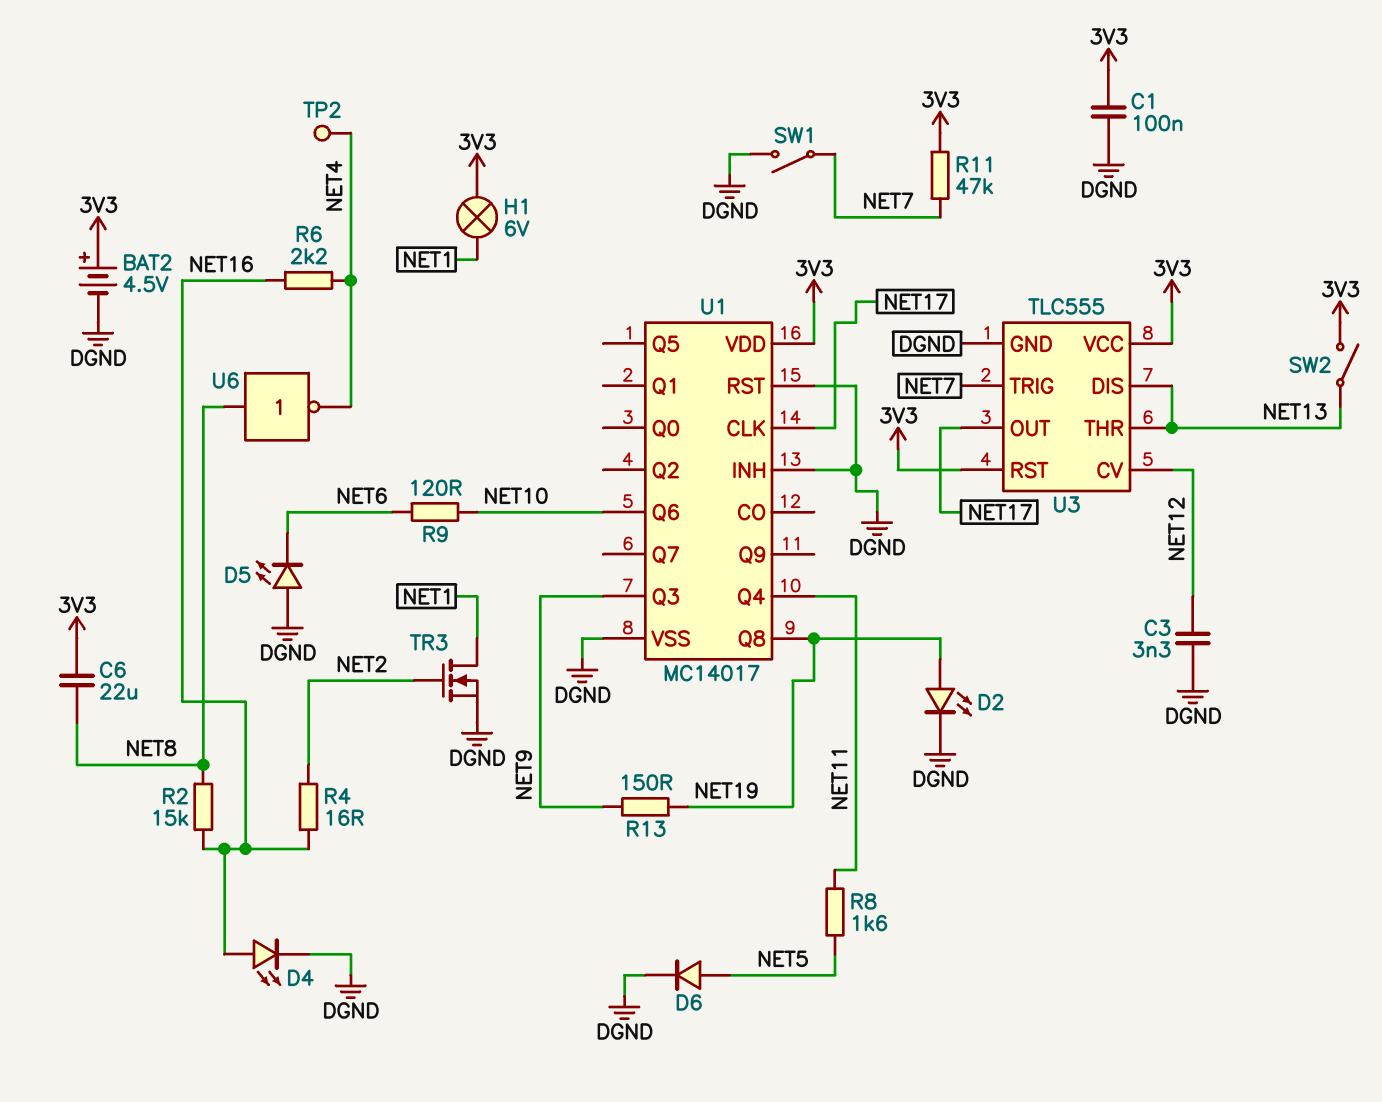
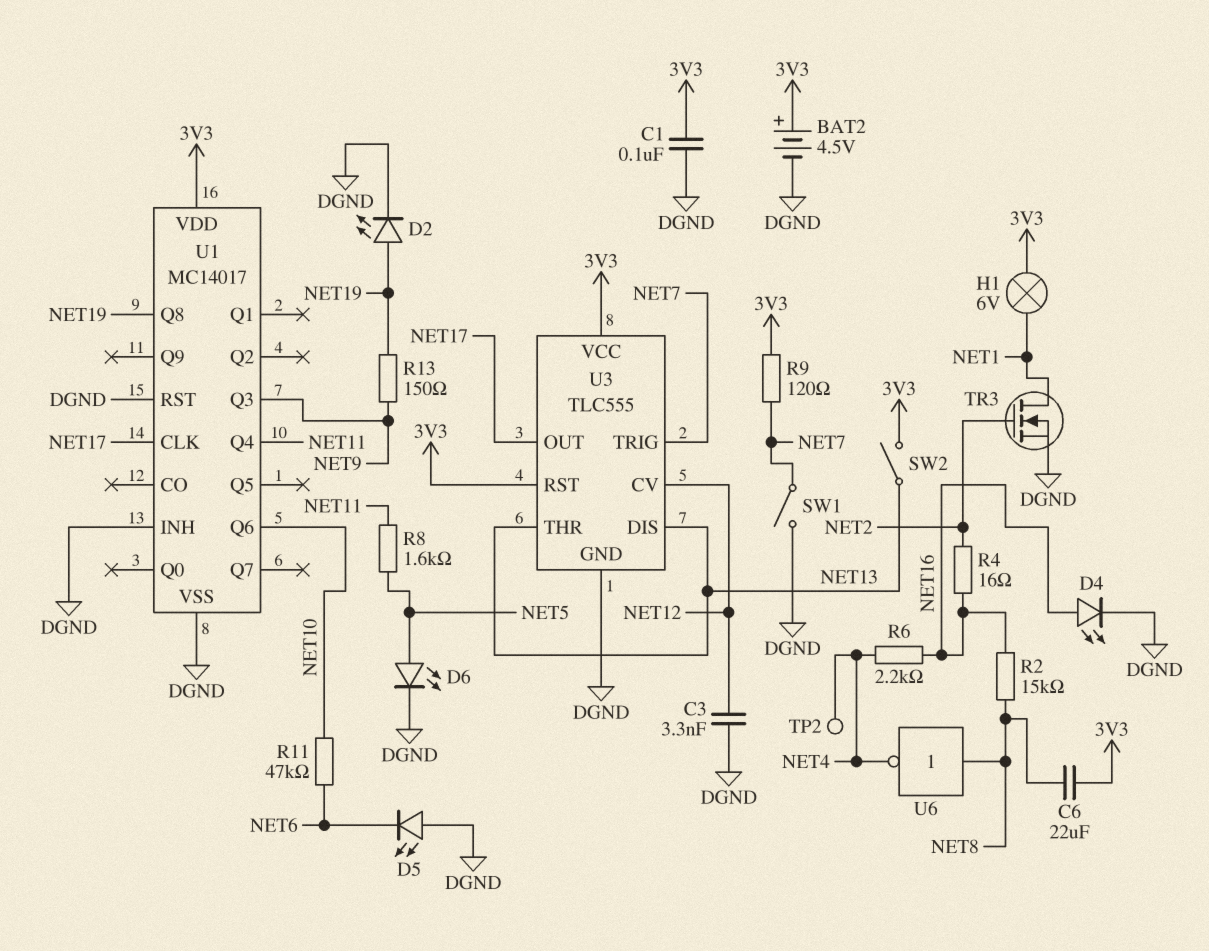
D6: diode (A NET5, K DGND) -> LED (A NET5, K DGND)
R9: 120 (NET6, NET10) -> 120 (3V3, NET7)
R11: 47k (3V3, NET7) -> 47k (NET6, NET10)

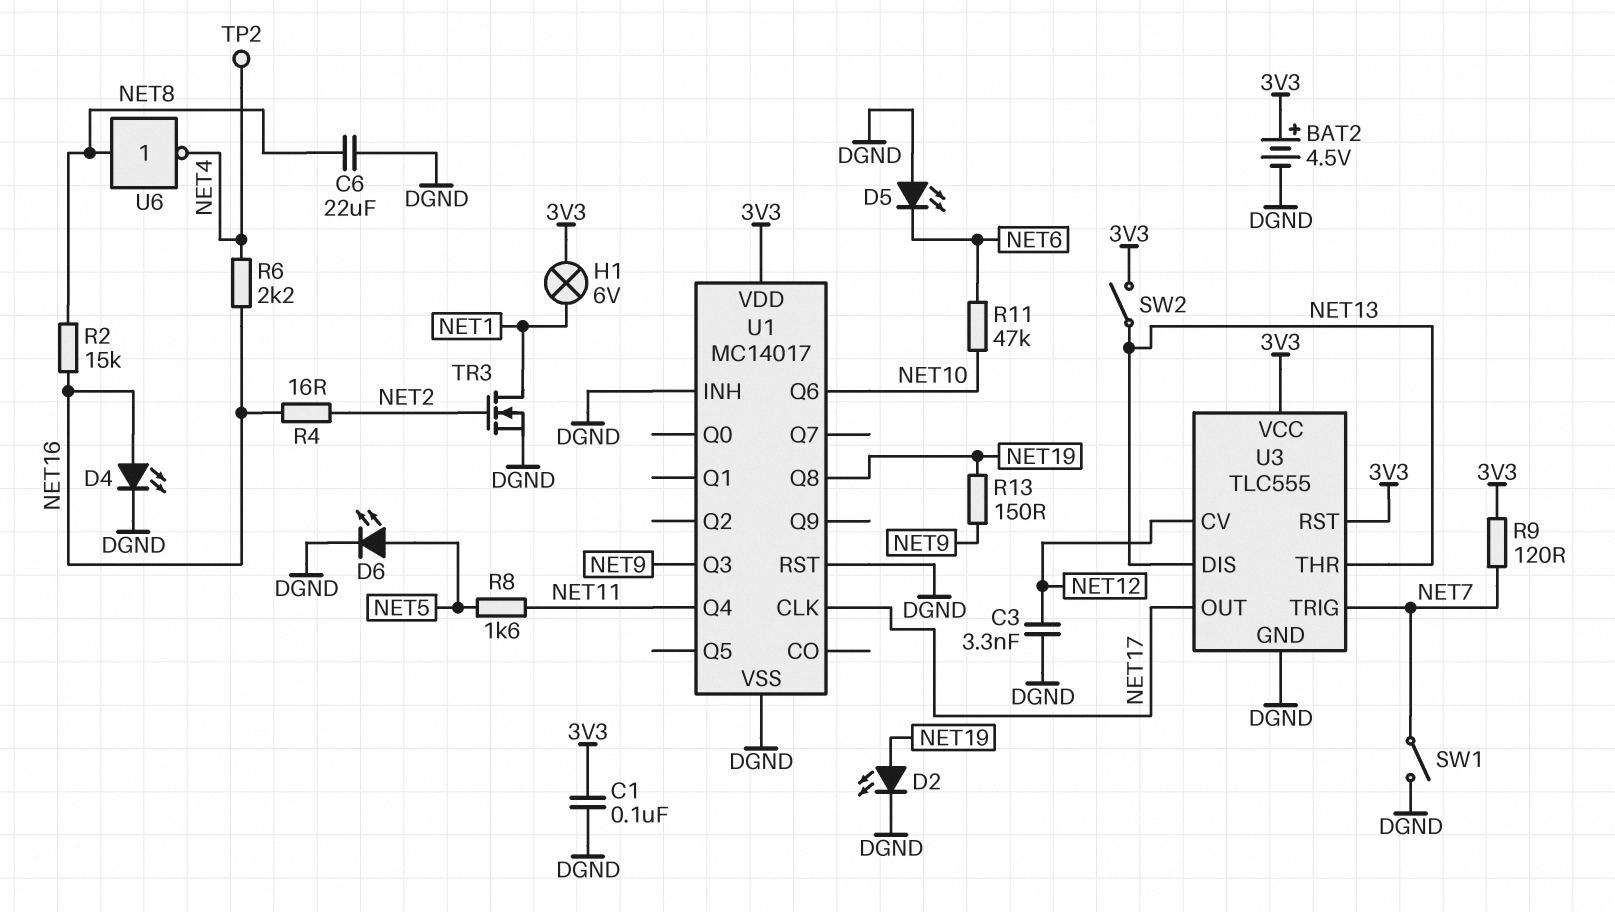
C6: 22uF (3V3, NET8) -> 22uF (DGND, NET8)

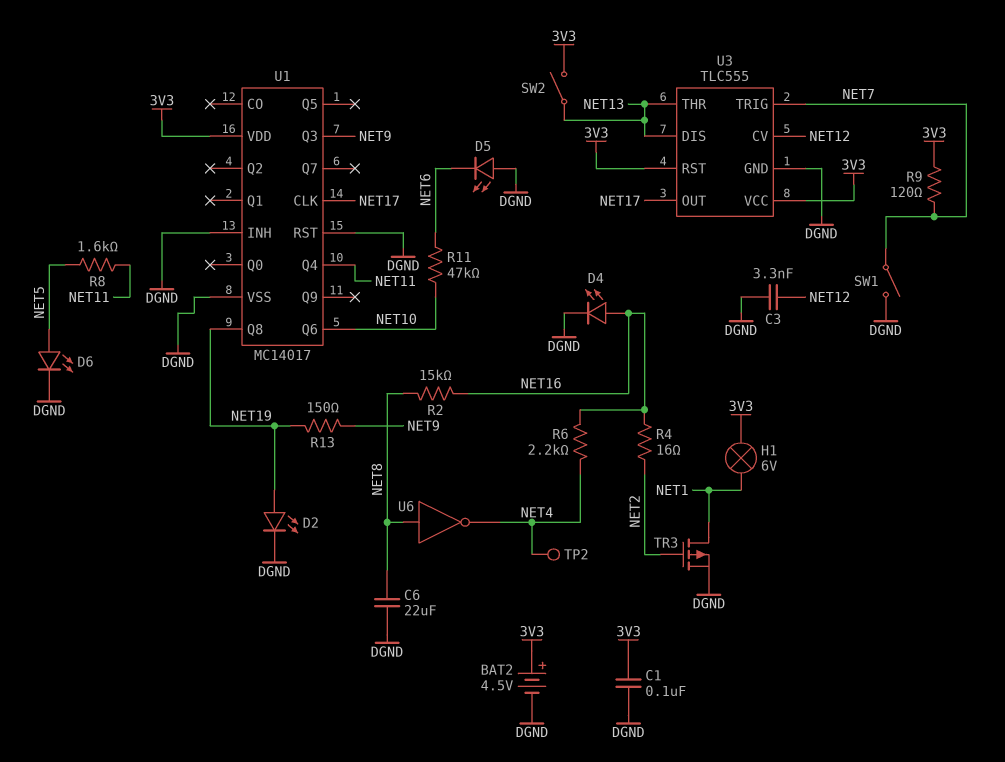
TR3: NMOS (G NET2, D NET1, S DGND) -> PMOS (G NET2, D NET1, S DGND)

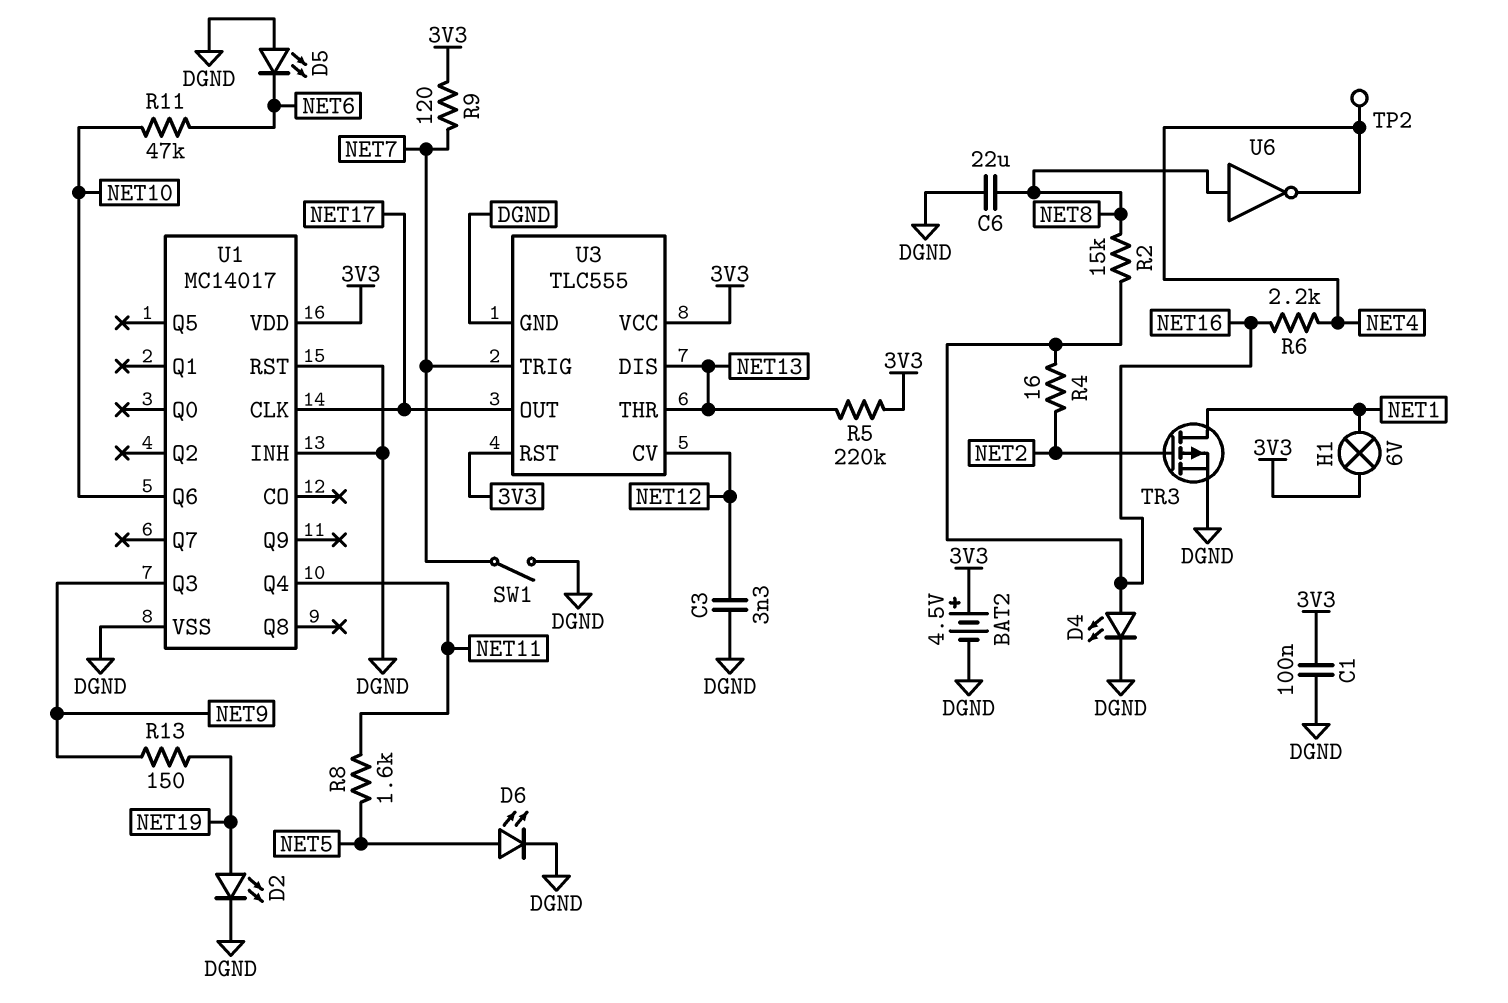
R5: none -> 220k (3V3, NET13)
SW2: switch (3V3, NET13) -> none
U1 pin Q8: NET19 -> none

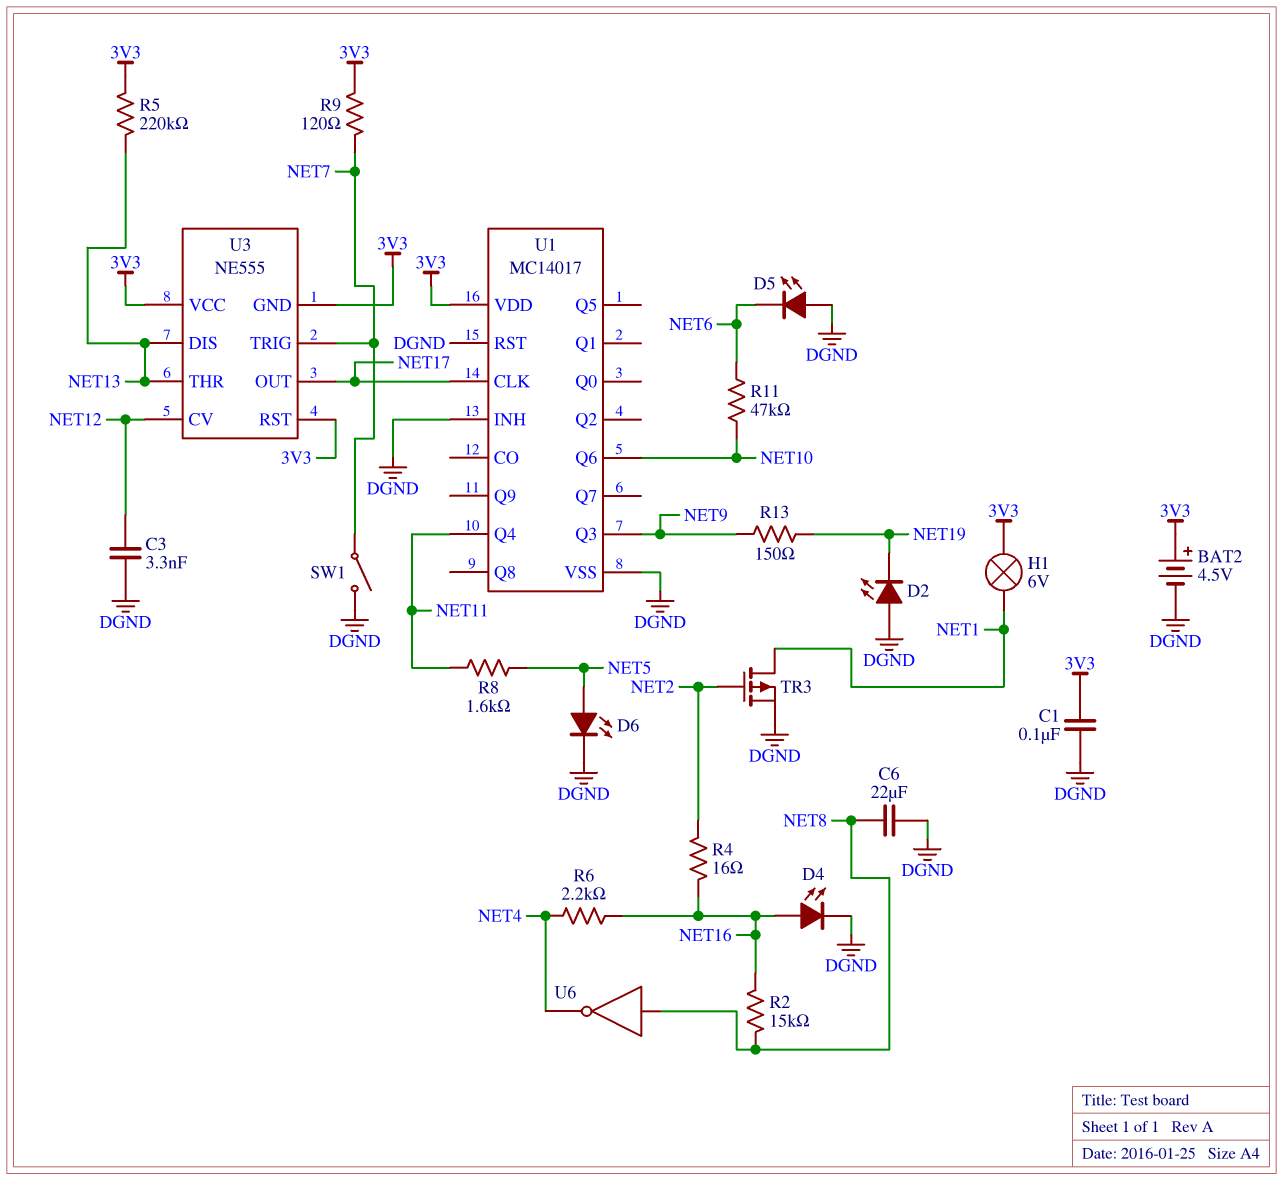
D2: LED (A NET19, K DGND) -> LED (A DGND, K NET19)
TP2: test point (NET4) -> none
U3: TLC555 -> NE555
U3 pin GND: DGND -> 3V3

